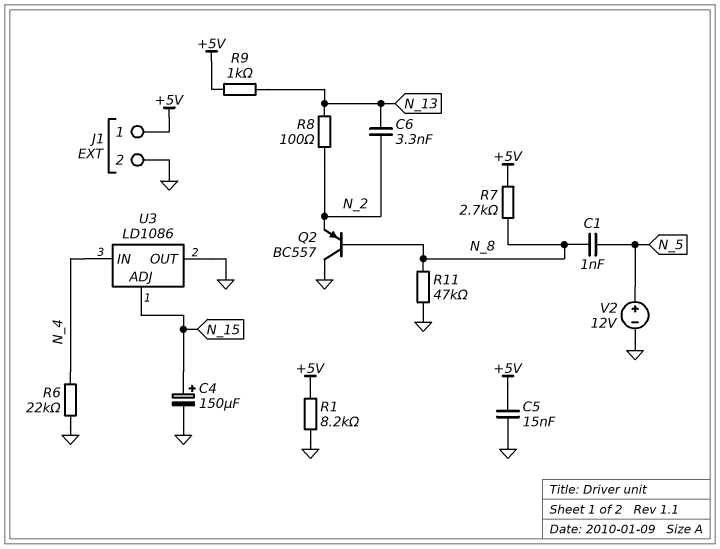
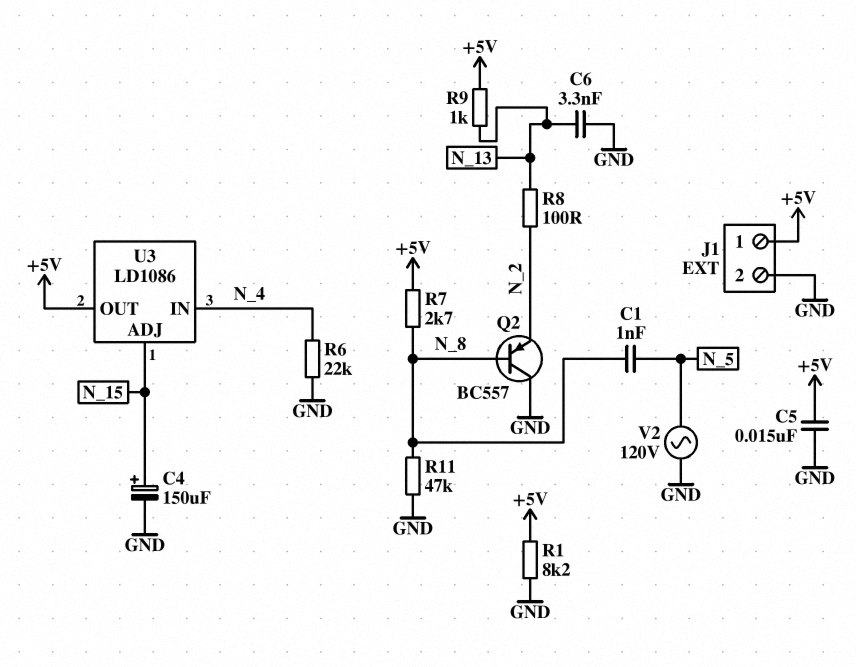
C6: 3.3nF (N_2, N_13) -> 3.3nF (GND, N_13)
U3 pin OUT: GND -> +5V
V2: 12V (plus N_5, minus GND) -> AC 120V (GND, N_5)

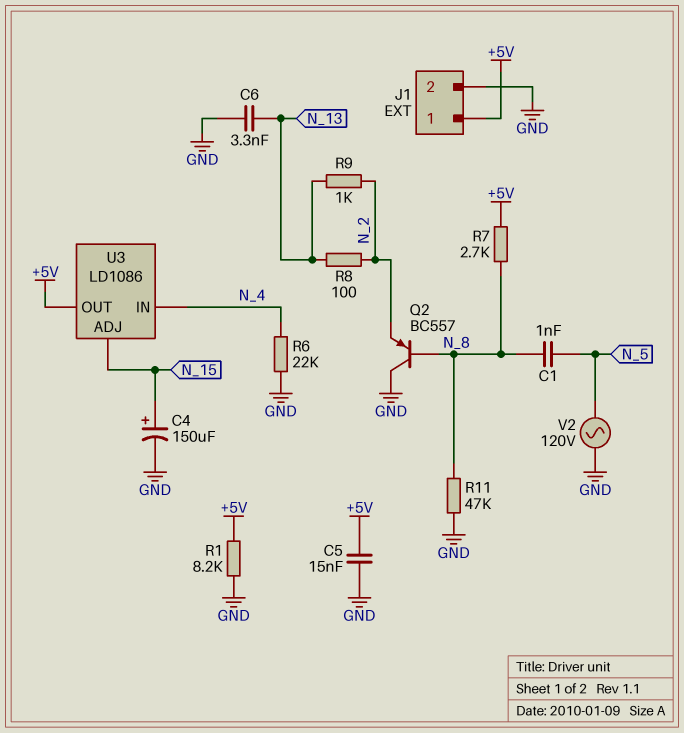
R9: 1k (+5V, N_13) -> 1k (N_2, N_13)

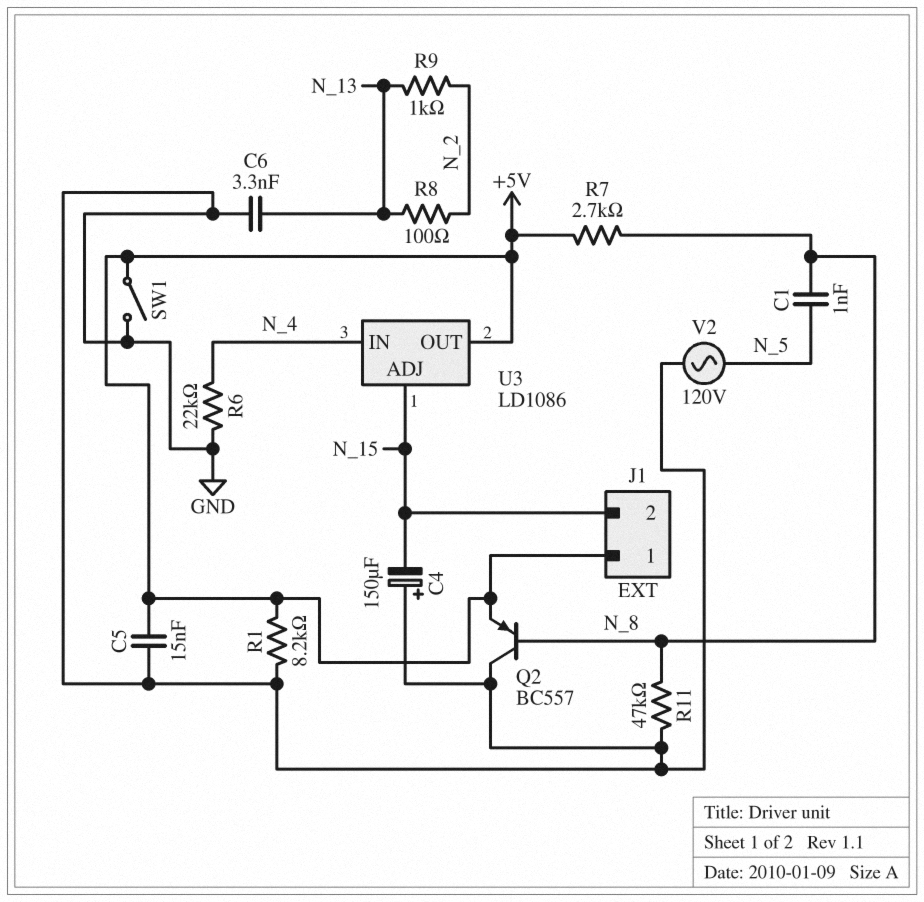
C4: 150uF (plus N_15, minus GND) -> 150uF (plus GND, minus N_15)
J1 pin 2: GND -> N_15
Q2: PNP BC557 (B N_8, C GND, E N_2) -> PNP BC557 (B N_8, C GND, E +5V)
SW1: none -> switch (+5V, GND)

